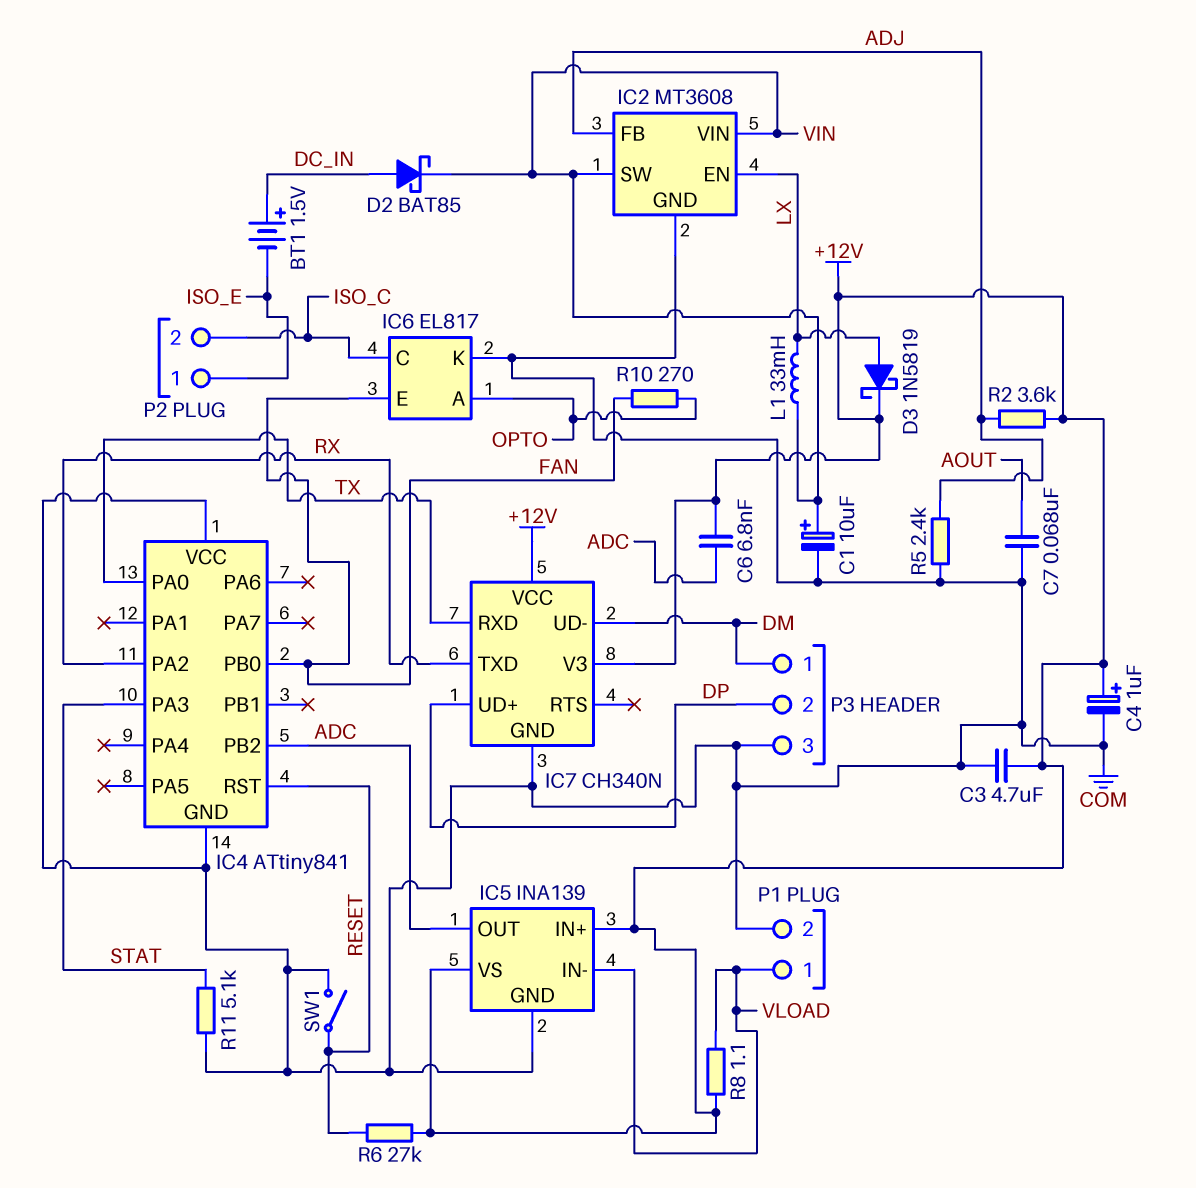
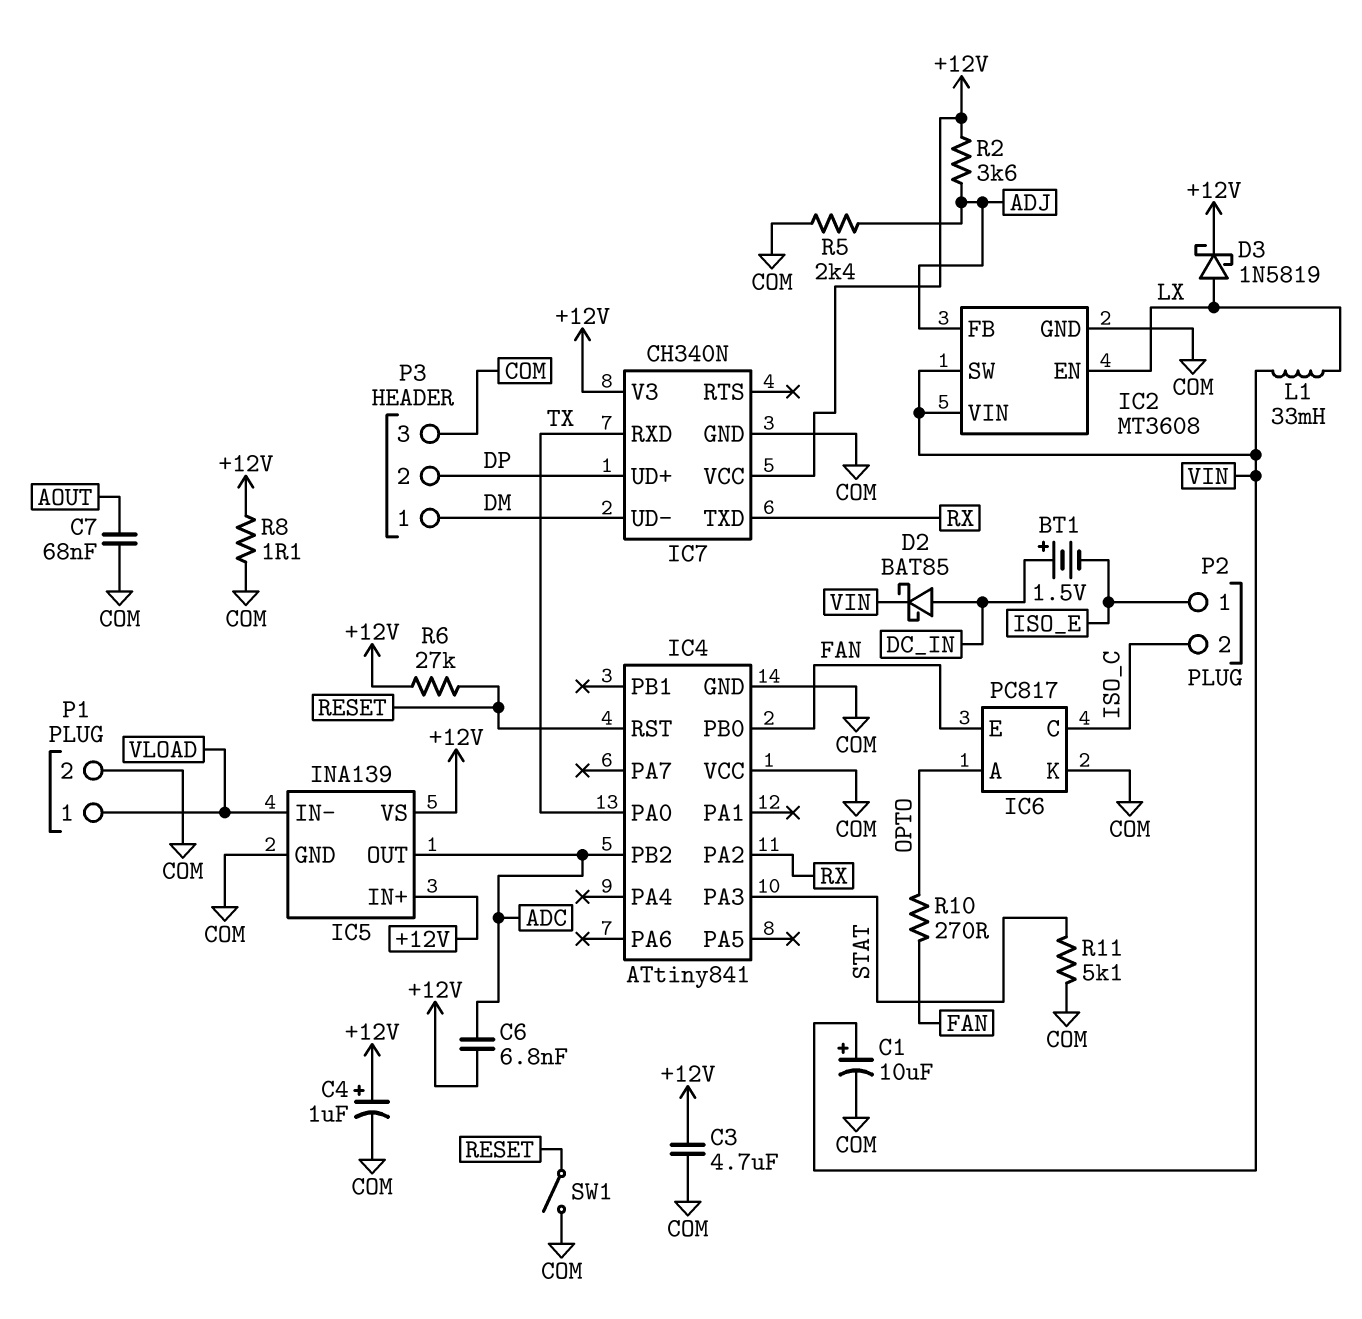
IC6: EL817 -> PC817
R8: 1.1 (+12V, VLOAD) -> 1.1 (+12V, COM)

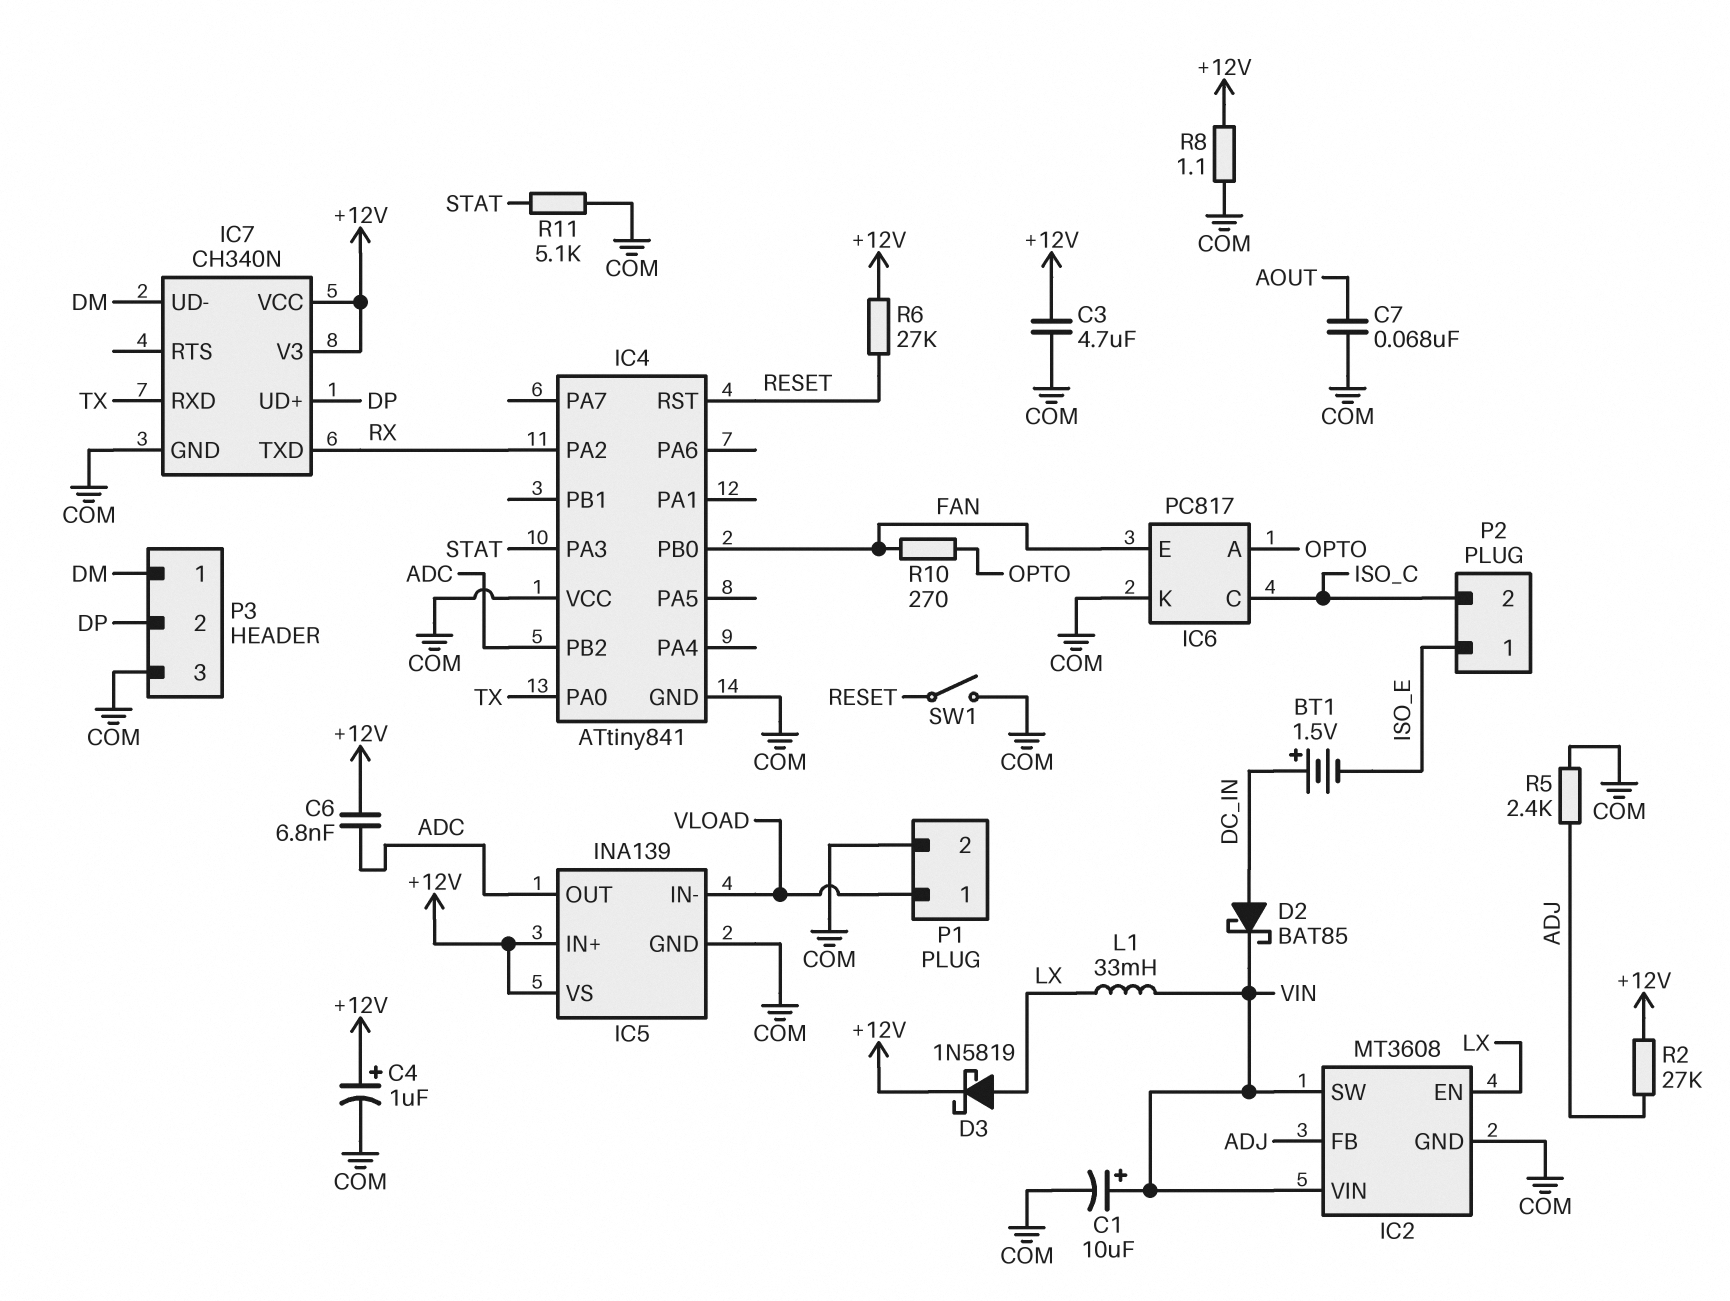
R2: 3.6k (+12V, ADJ) -> 27k (+12V, ADJ)

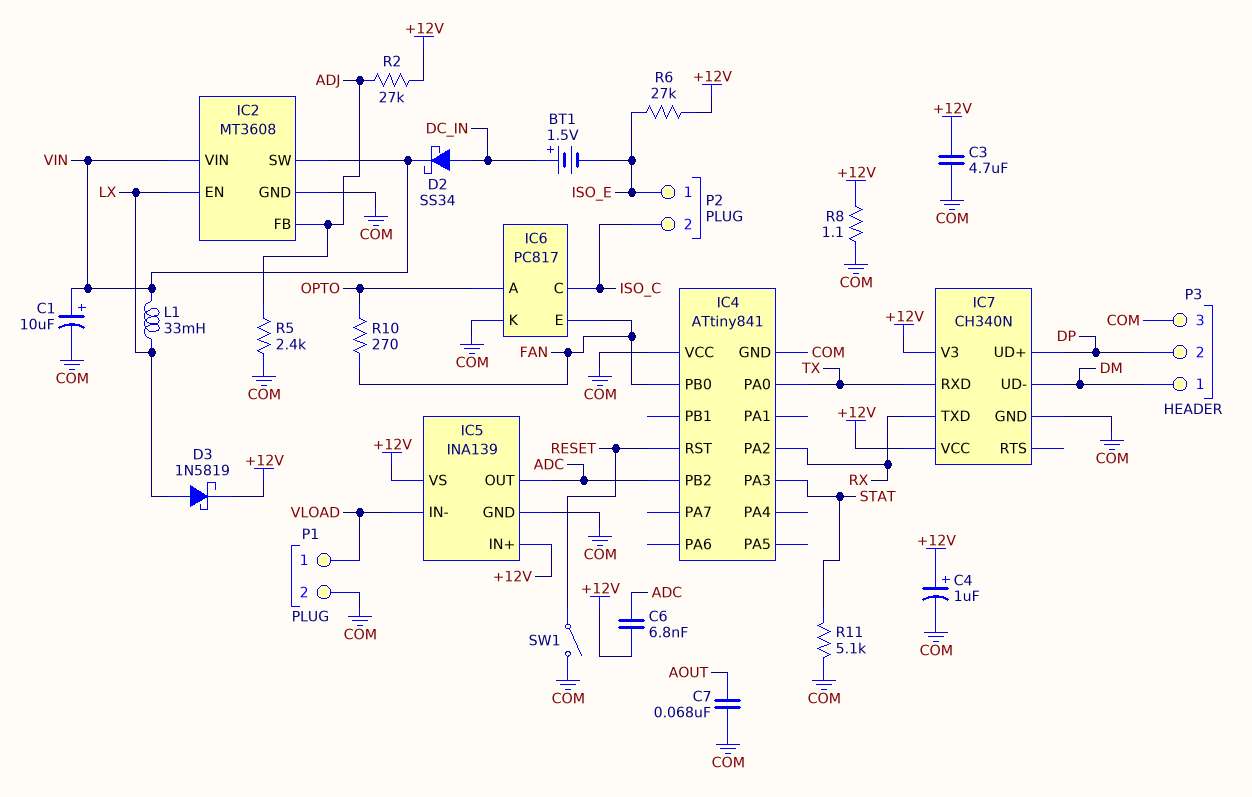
D2: schottky BAT85 (A DC_IN, K VIN) -> schottky SS34 (A DC_IN, K VIN)
R6: 27k (+12V, RESET) -> 27k (+12V, ISO_E)

